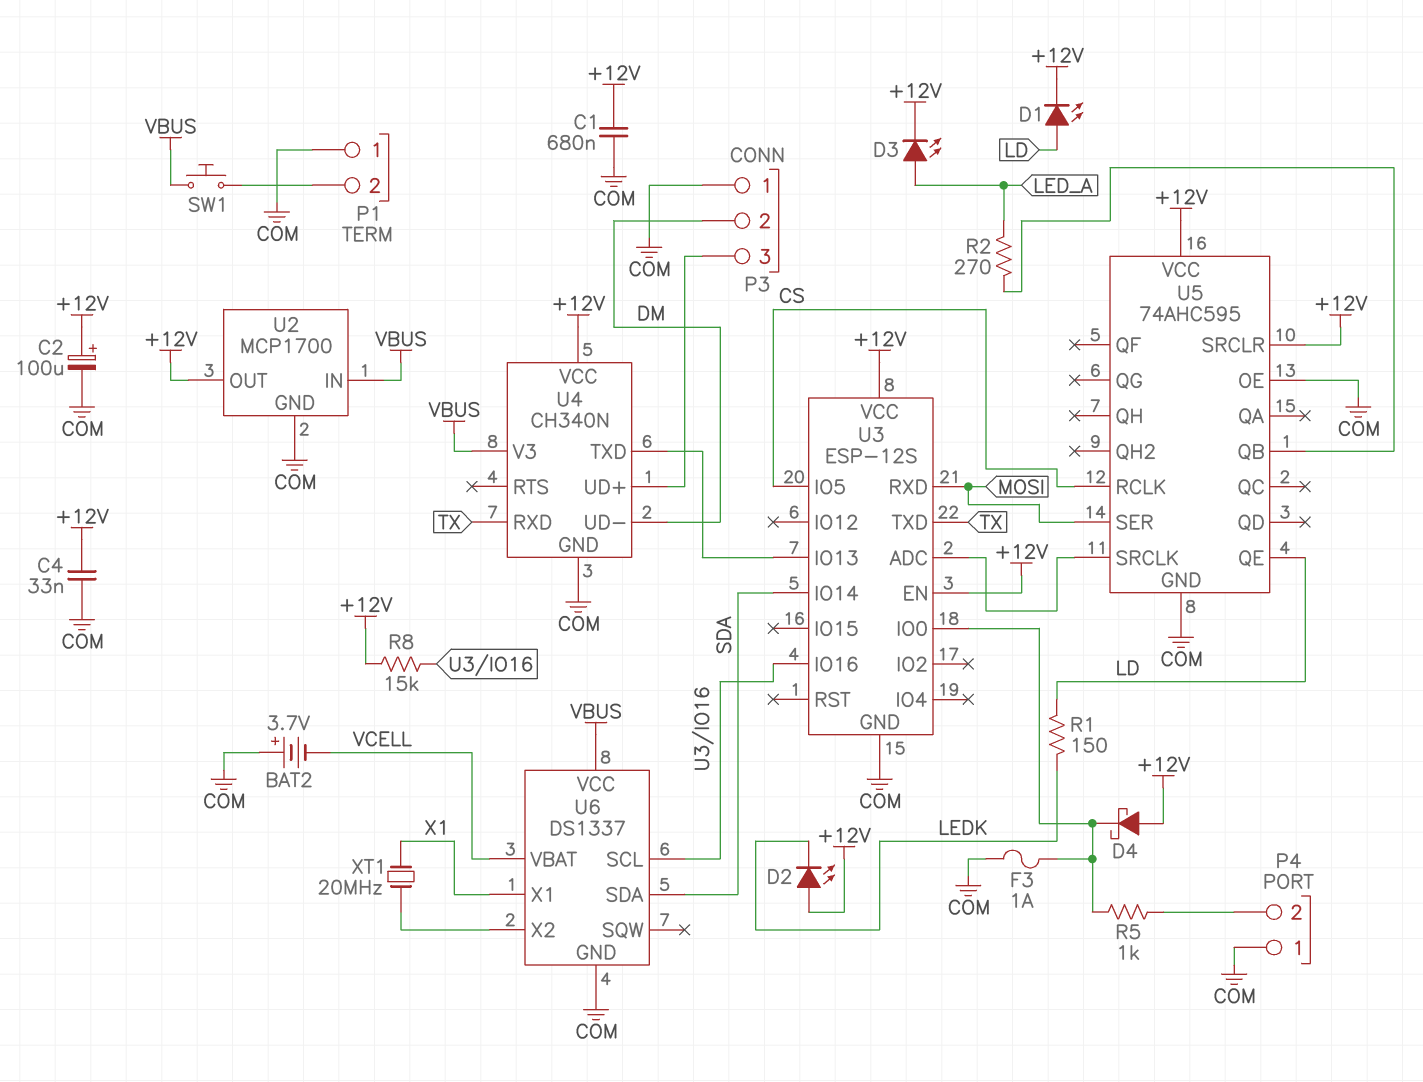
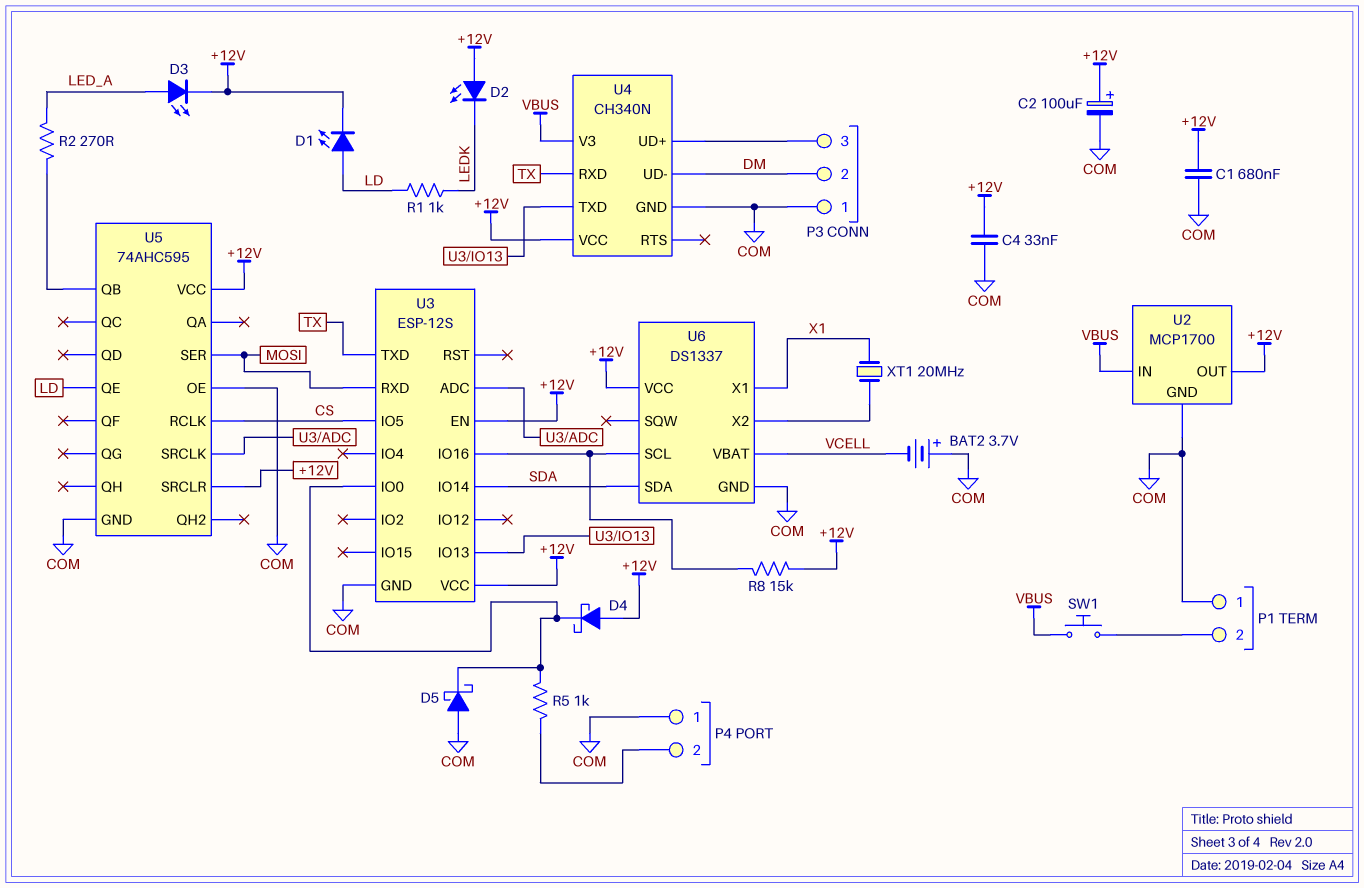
D5: none -> schottky (A COM, K U3/IO0)
F3: 1A (COM, U3/IO0) -> none
R1: 150 (LD, LEDK) -> 1k (LD, LEDK)
U6 pin VCC: VBUS -> +12V

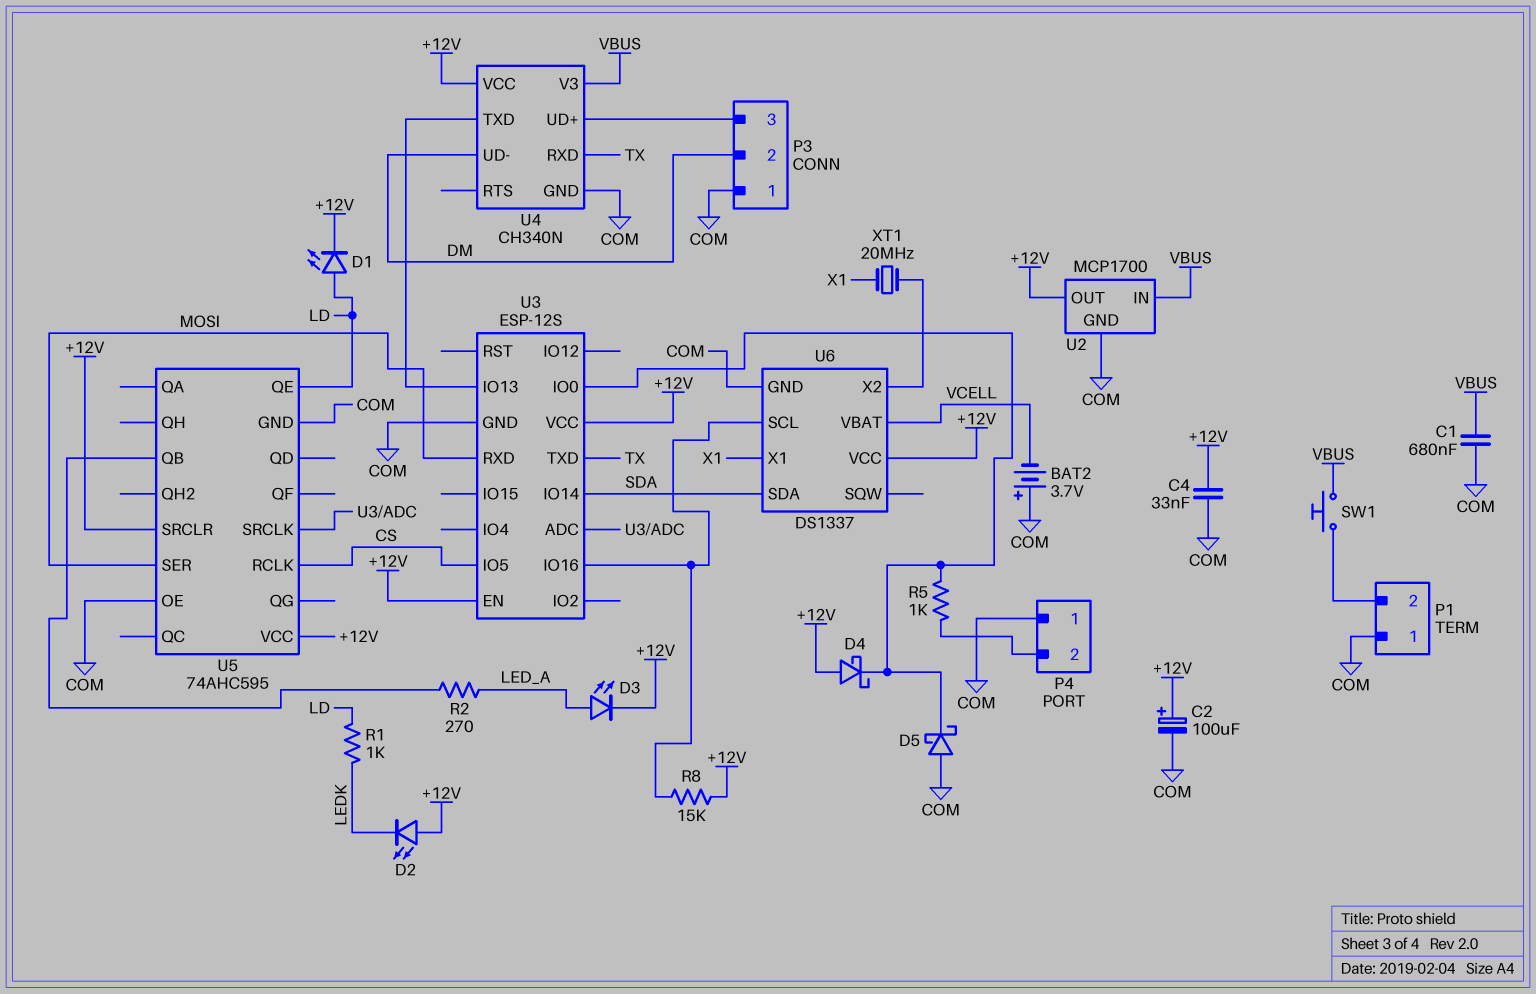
C1: 680nF (+12V, COM) -> 680nF (COM, VBUS)

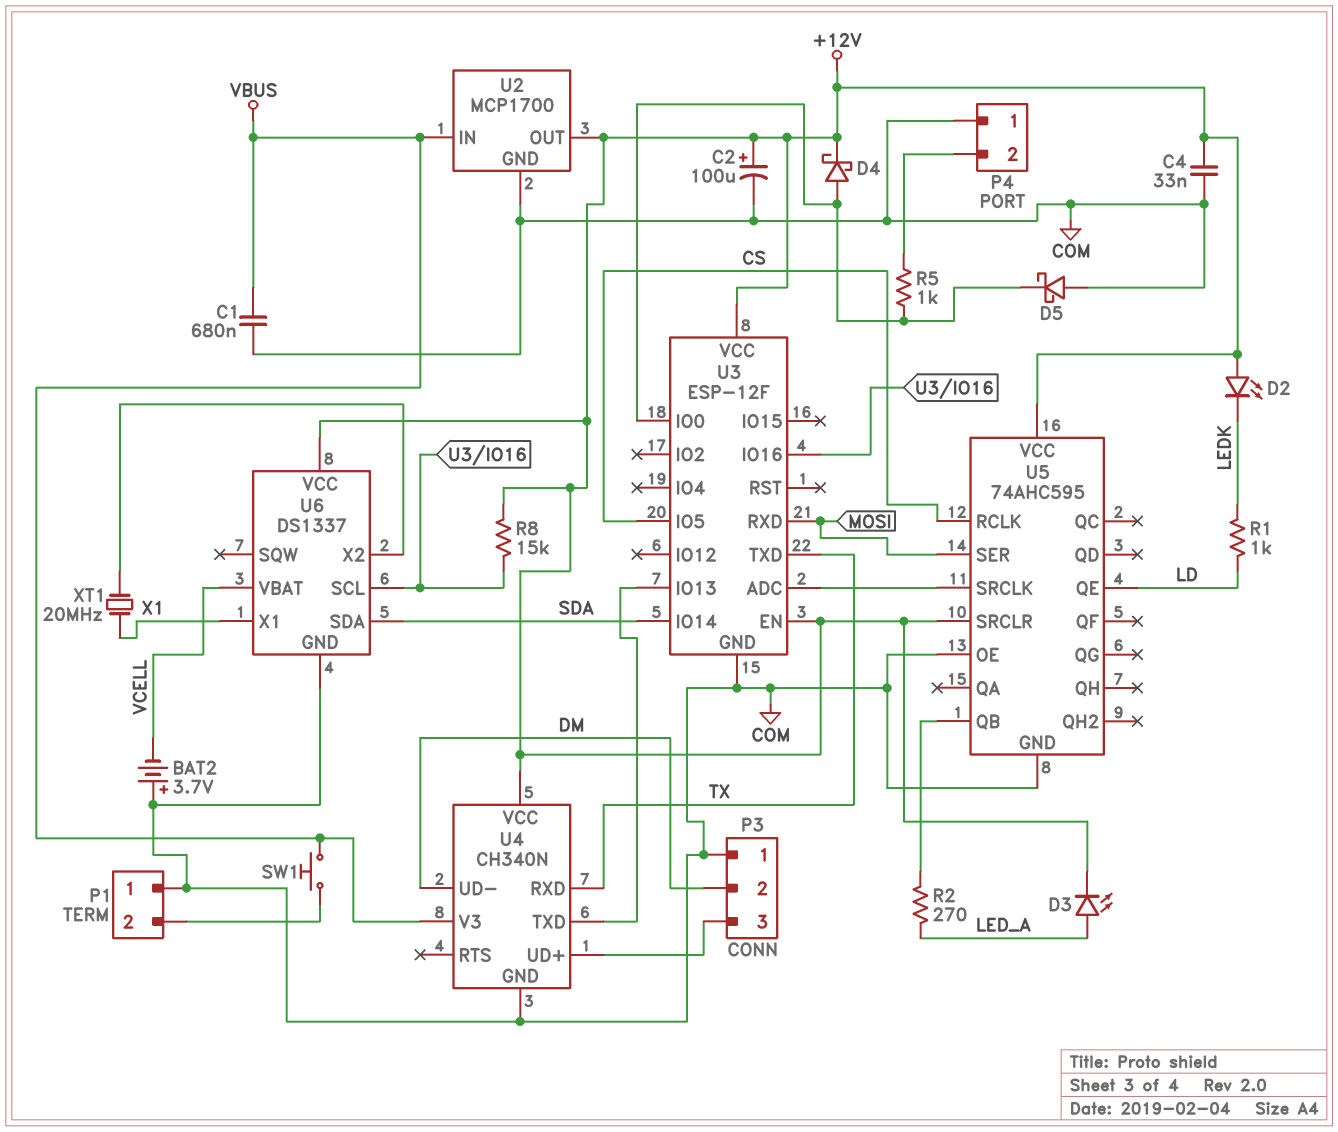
D1: LED (A LD, K +12V) -> none
D4: schottky (A +12V, K U3/IO0) -> schottky (A U3/IO0, K +12V)
U3: ESP-12S -> ESP-12F

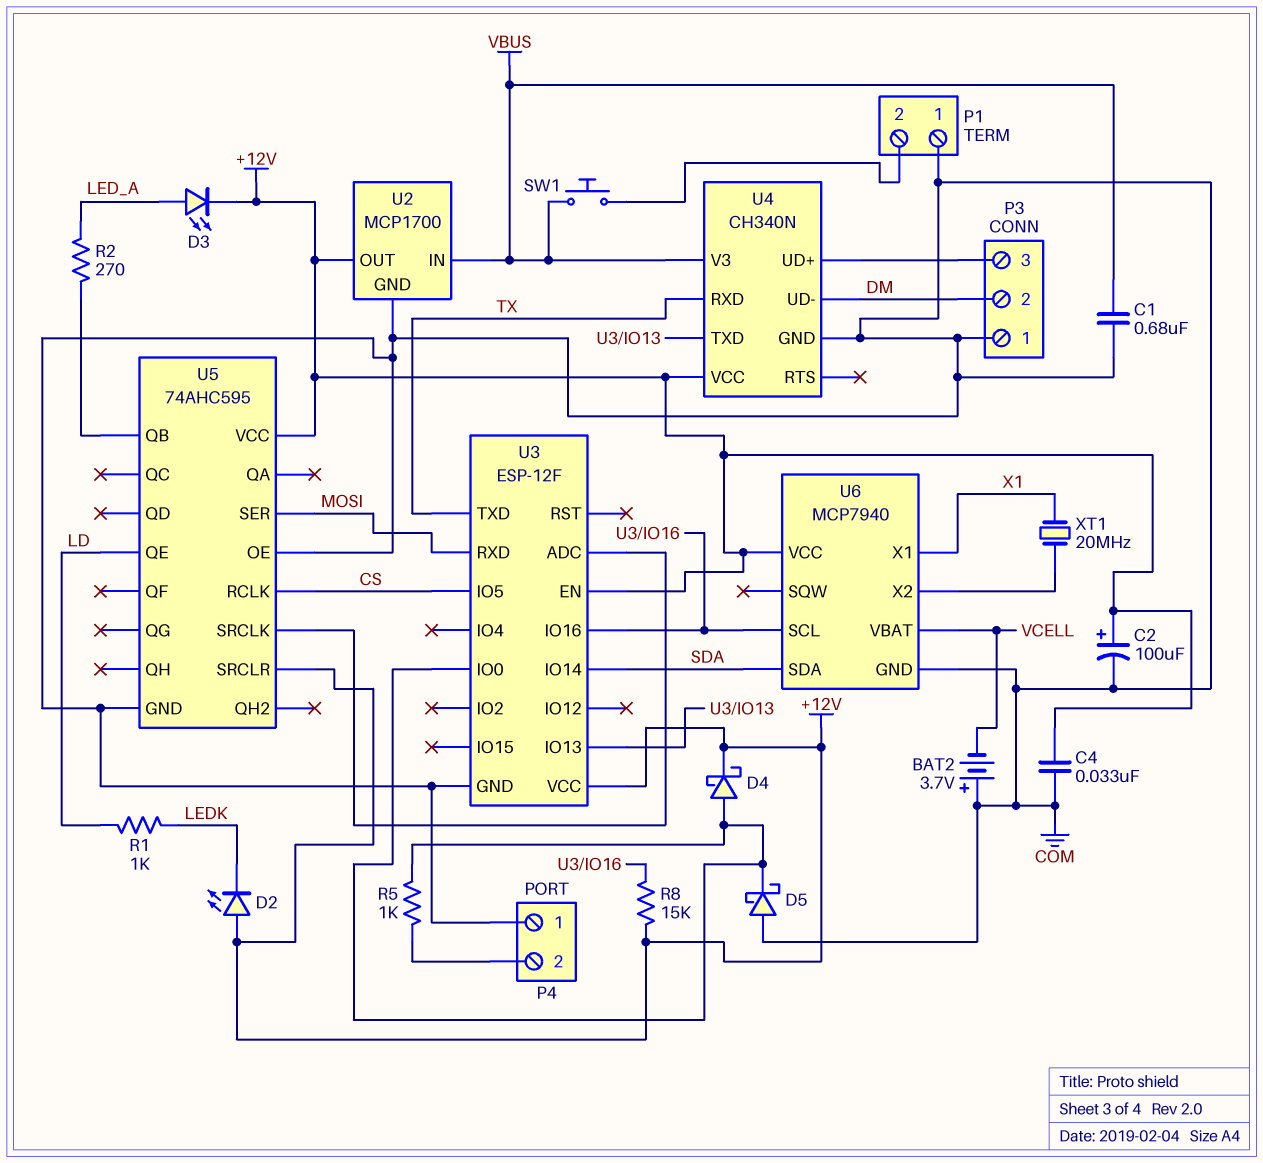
U6: DS1337 -> MCP7940

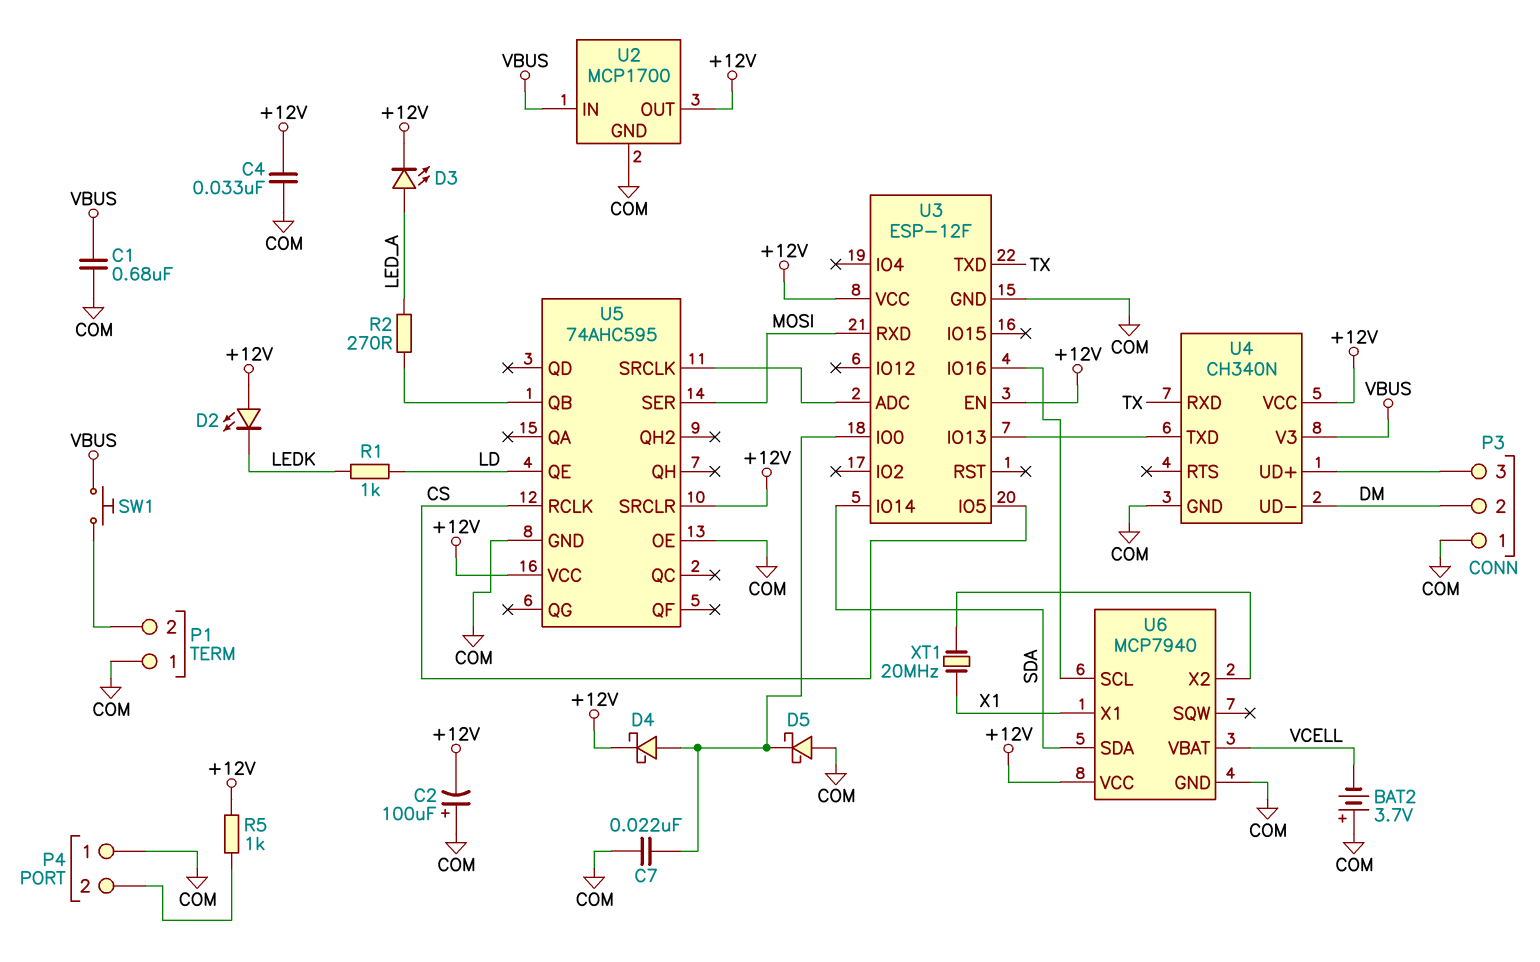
C2: 100uF (plus +12V, minus COM) -> 100uF (plus COM, minus +12V)
C7: none -> 22nF (COM, U3/IO0)
R5: 1k (P4/2, U3/IO0) -> 1k (+12V, P4/2)
R8: 15k (+12V, U3/IO16) -> none

